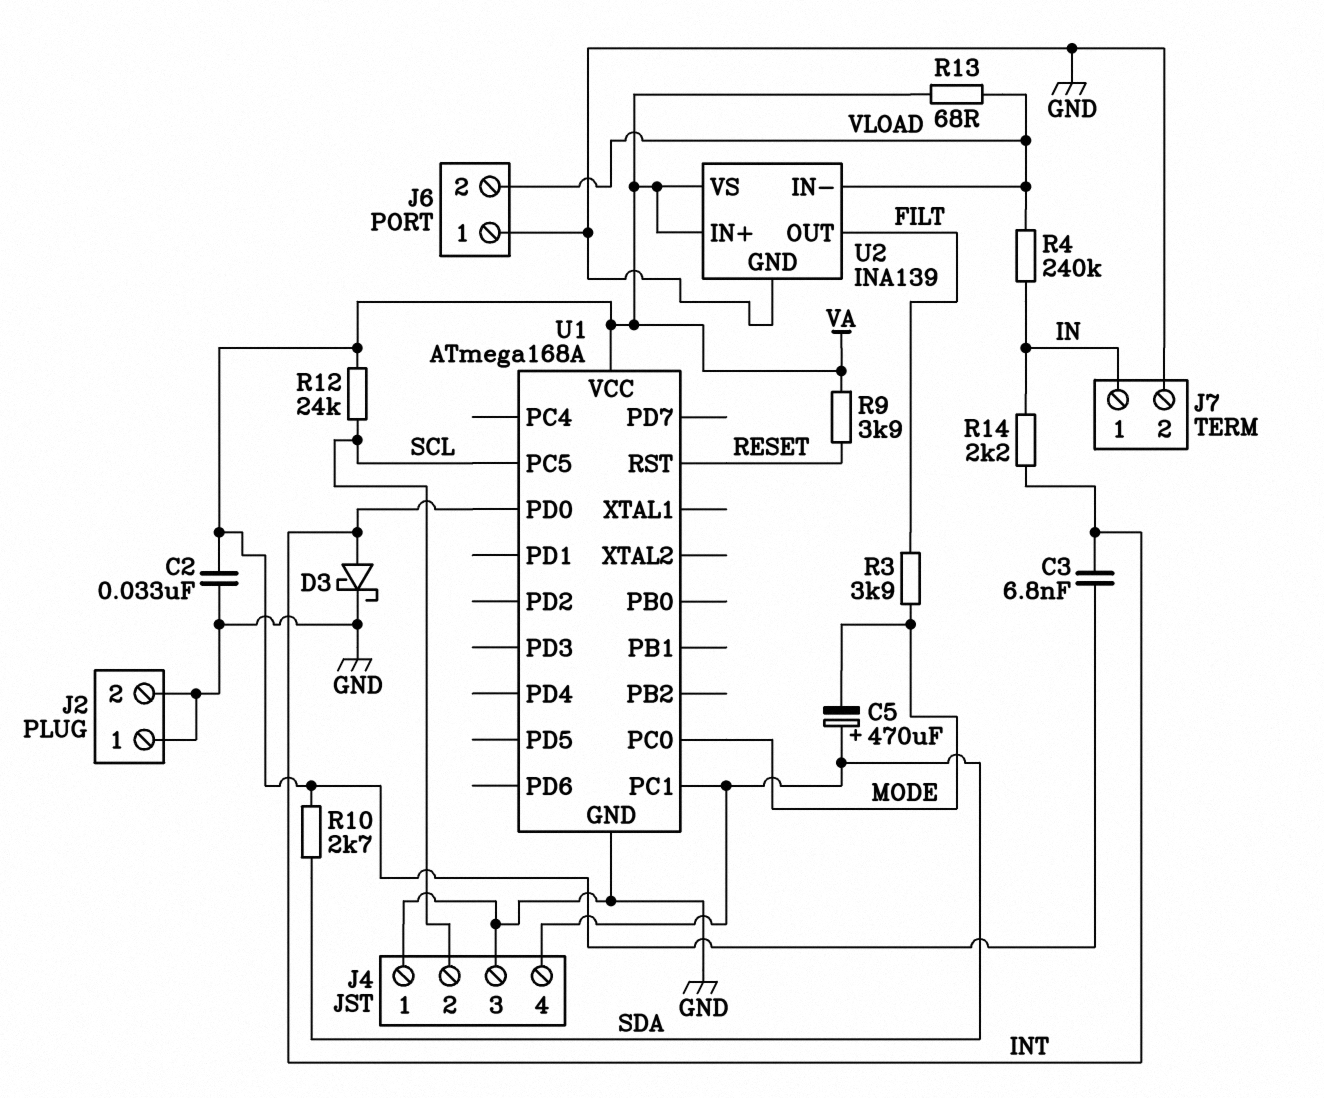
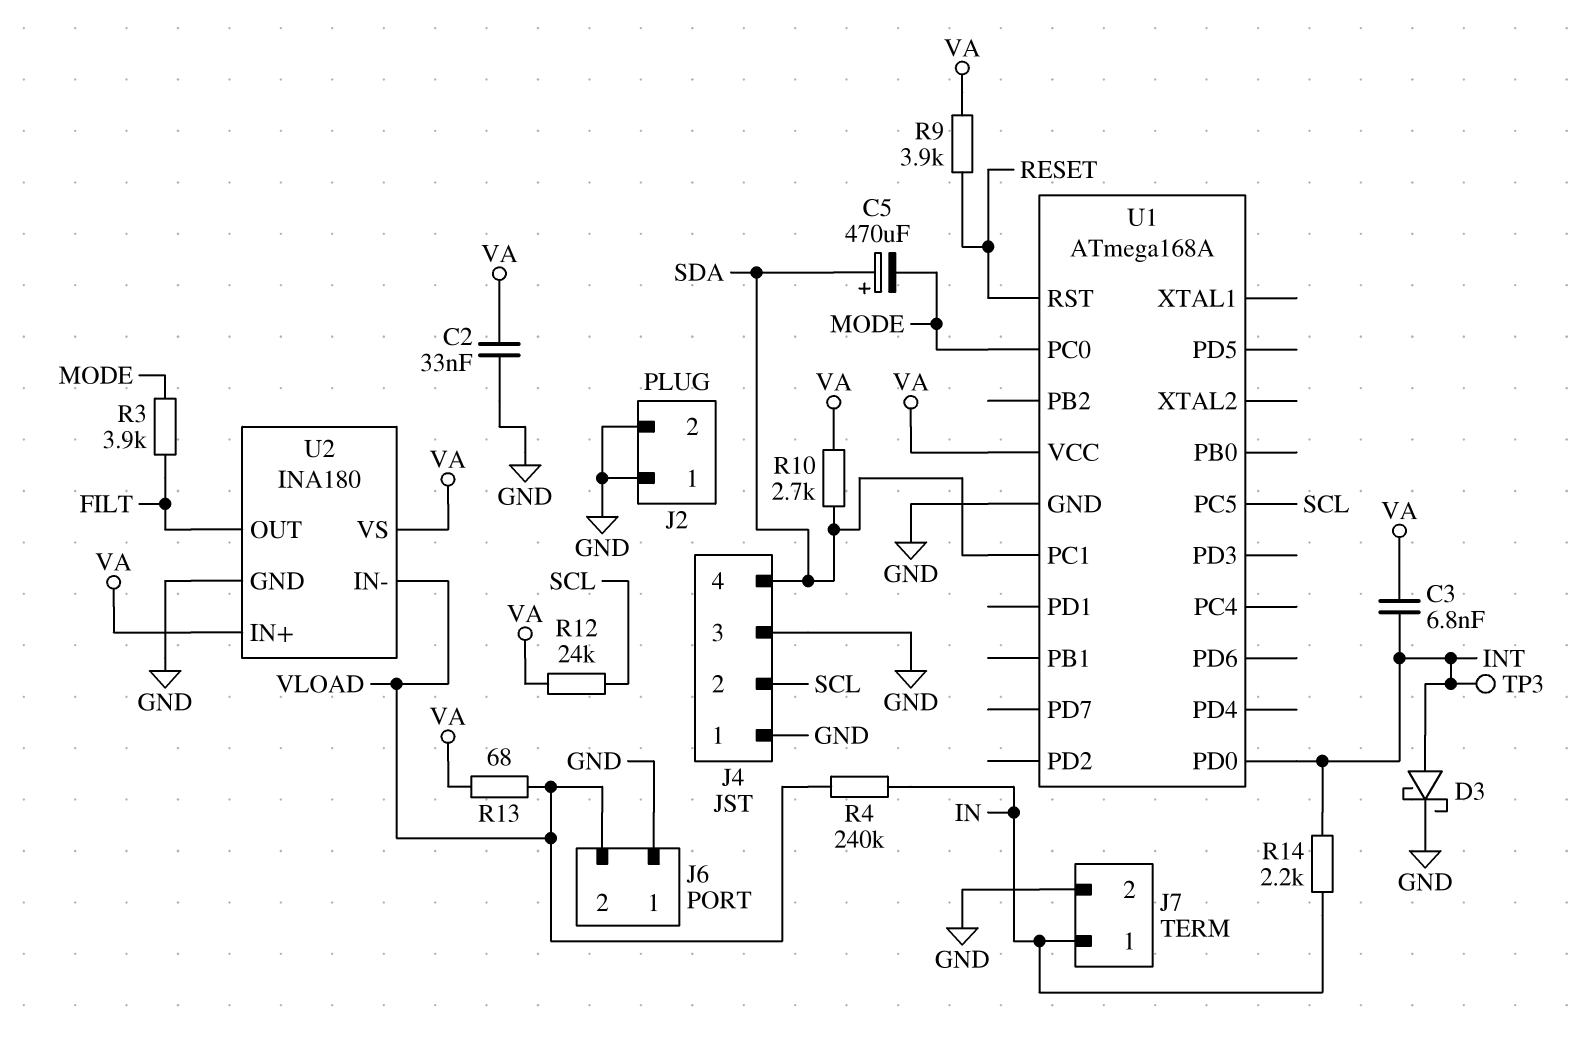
TP3: none -> test point (INT)
U2: INA139 -> INA180

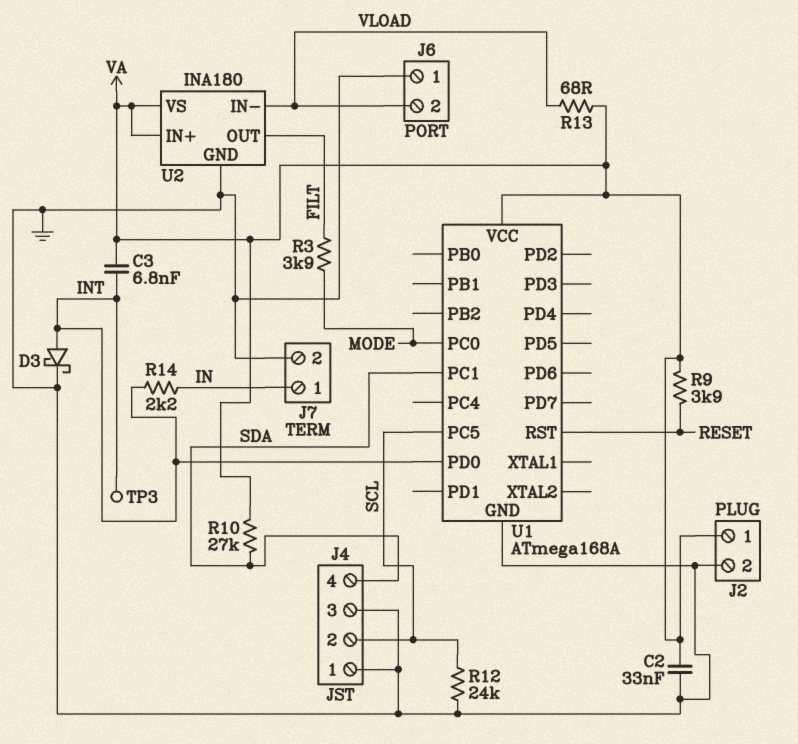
C5: 470uF (plus SDA, minus MODE) -> none
J2 pin 1: GND -> VA
R4: 240k (IN, VLOAD) -> none
R10: 2.7k (SDA, VA) -> 27k (SDA, VA)
R12: 24k (SCL, VA) -> 24k (GND, SCL)

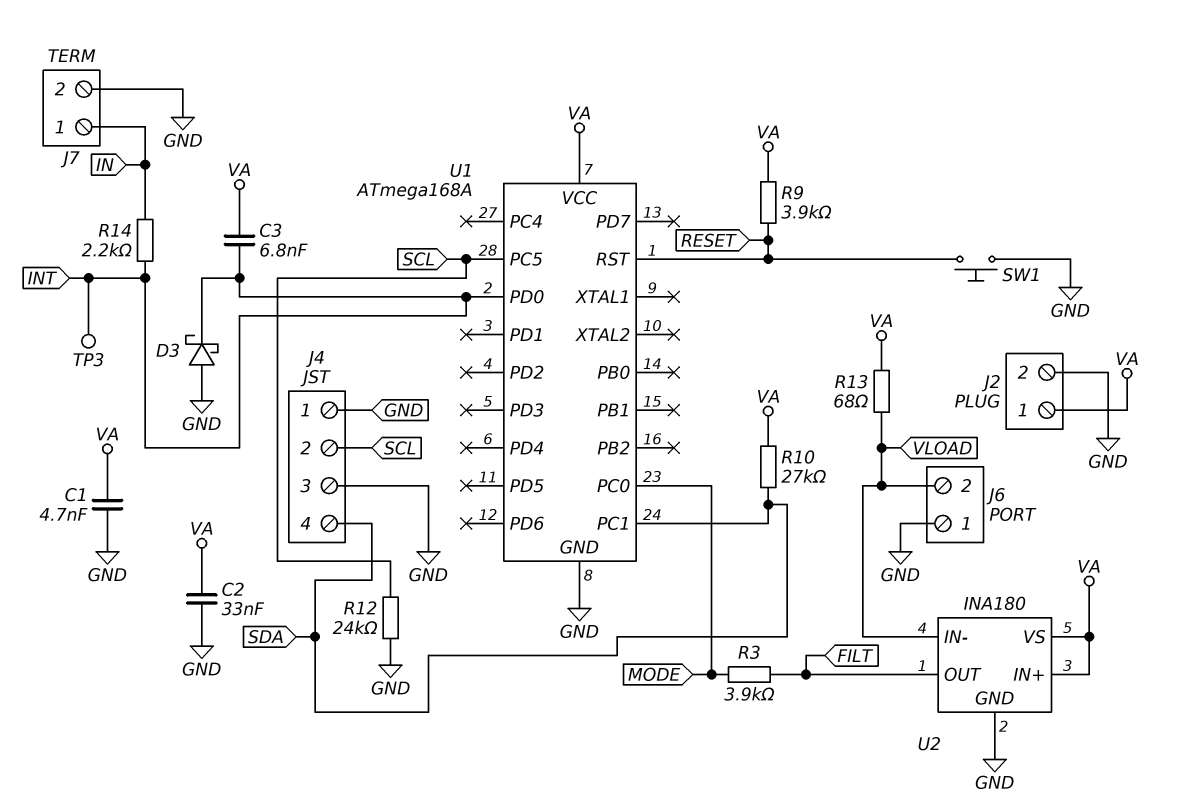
C1: none -> 4.7nF (GND, VA)
D3: schottky (A INT, K GND) -> schottky (A GND, K INT)
SW1: none -> button (GND, RESET)

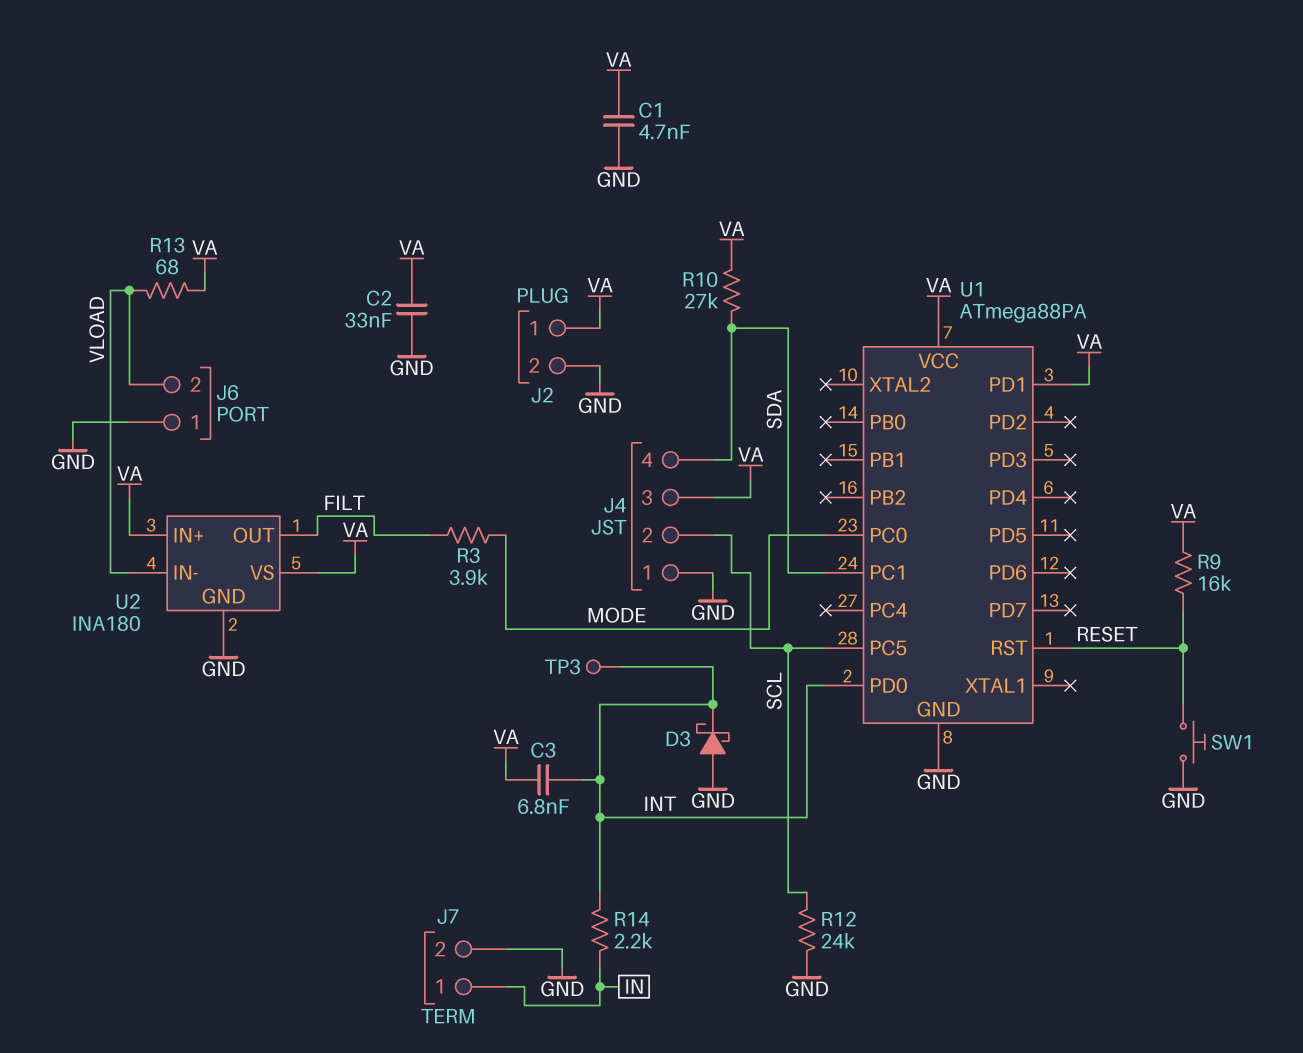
J4 pin 3: GND -> VA
R9: 3.9k (RESET, VA) -> 16k (RESET, VA)
U1: ATmega168A -> ATmega88PA
U1 pin PD1: none -> VA

